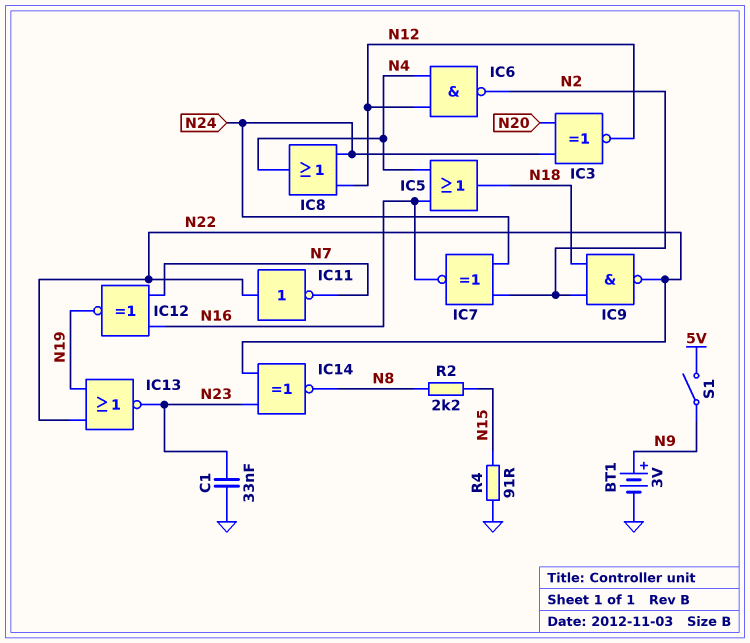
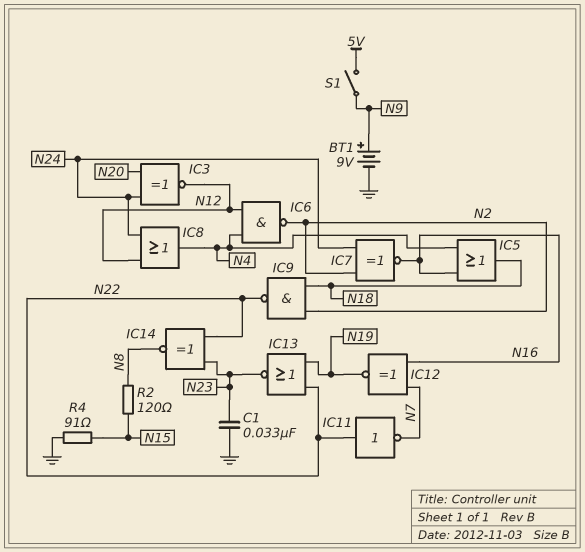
BT1: 3V (plus N9, minus GND) -> 9V (plus N9, minus GND)
R2: 2.2k (N8, N15) -> 120 (N8, N15)

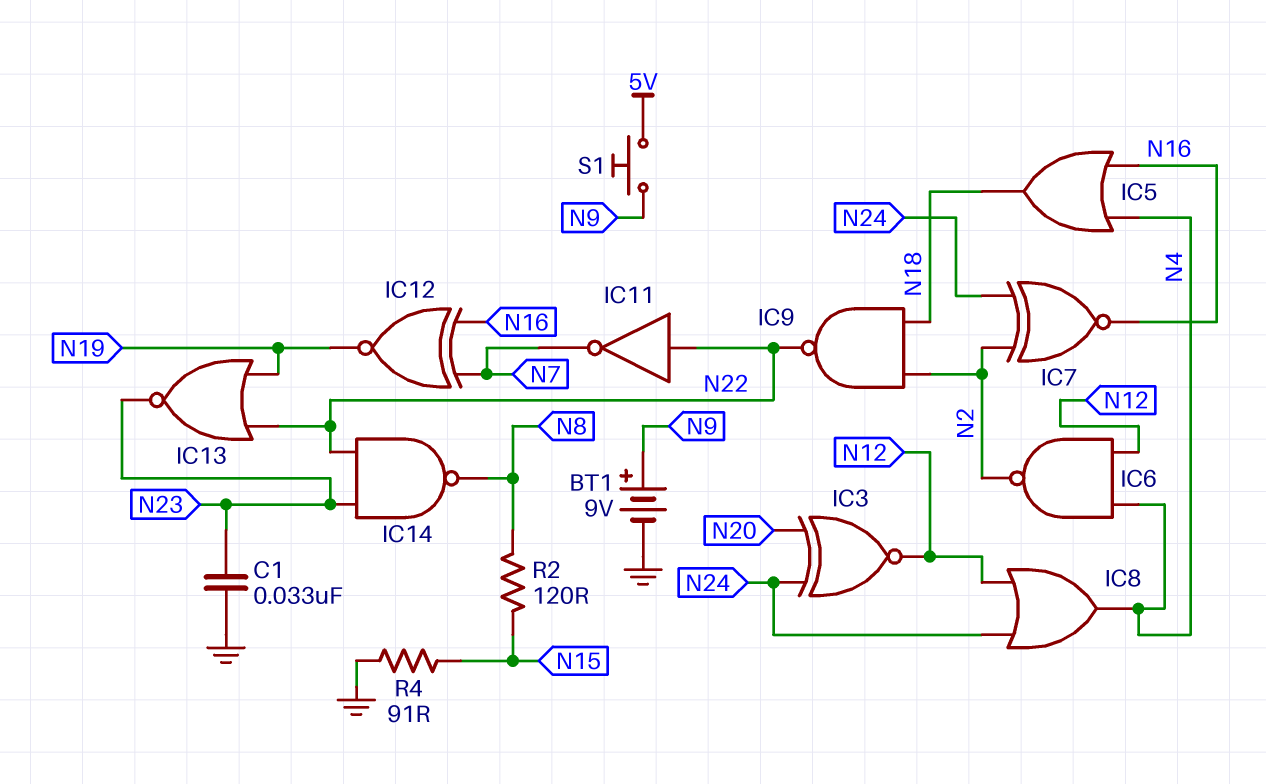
IC14: XNOR (in N22, in N23, out N8) -> NAND (in N22, in N23, out N8)
S1: switch (5V, N9) -> button (5V, N9)

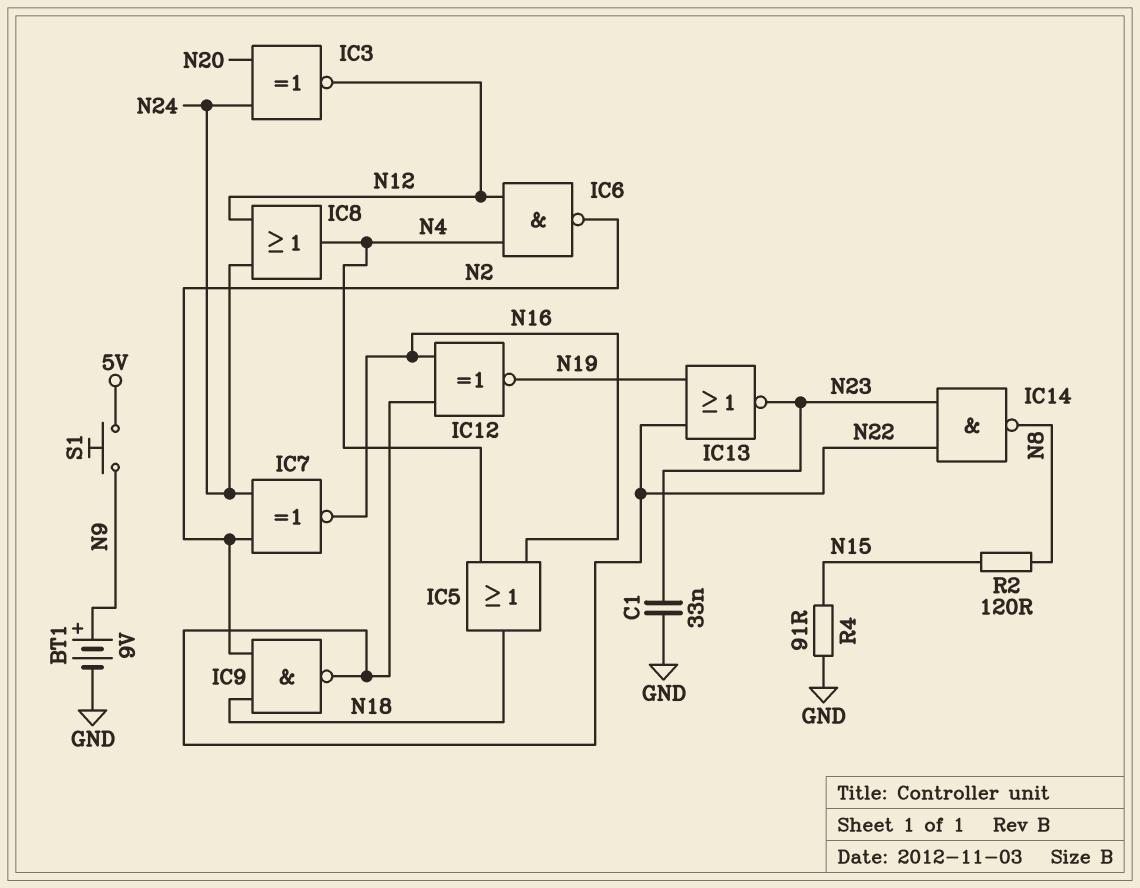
IC11: NOT (in N22, out N7) -> none
IC12: XNOR (in N7, in N16, out N19) -> XNOR (in N16, in N22, out N19)

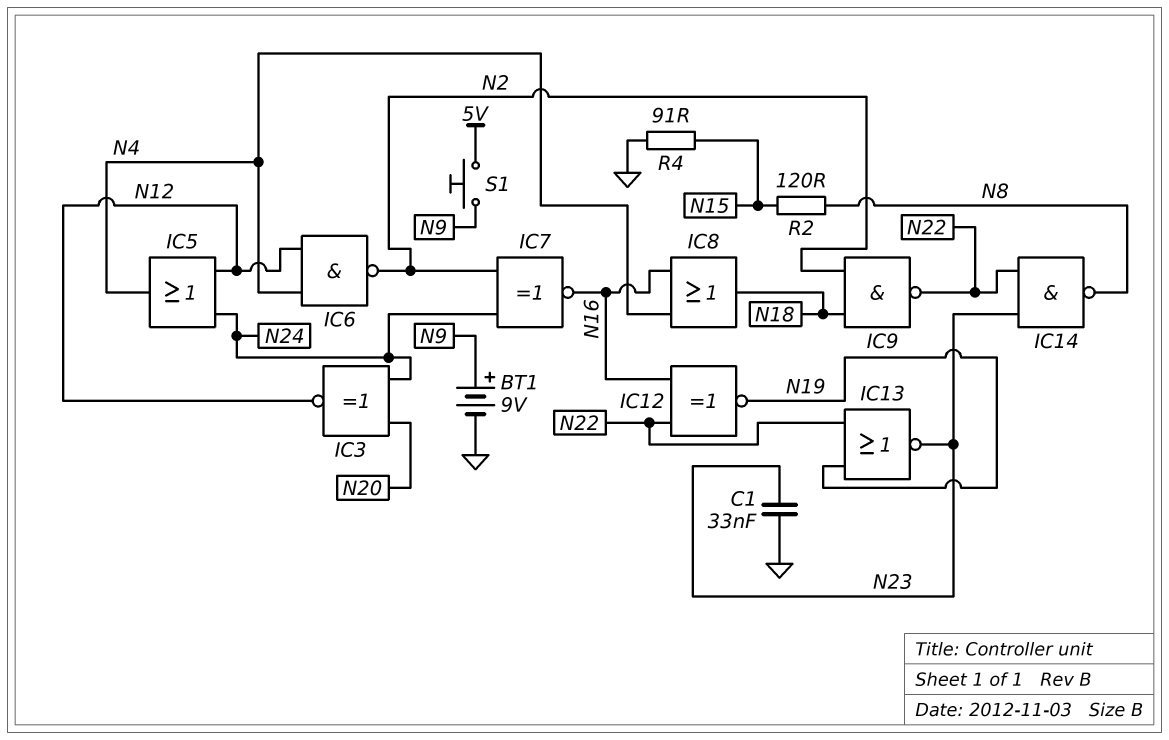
IC5: OR (in N4, in N16, out N18) -> OR (in N12, in N24, out N4)
IC8: OR (in N12, in N24, out N4) -> OR (in N4, in N16, out N18)

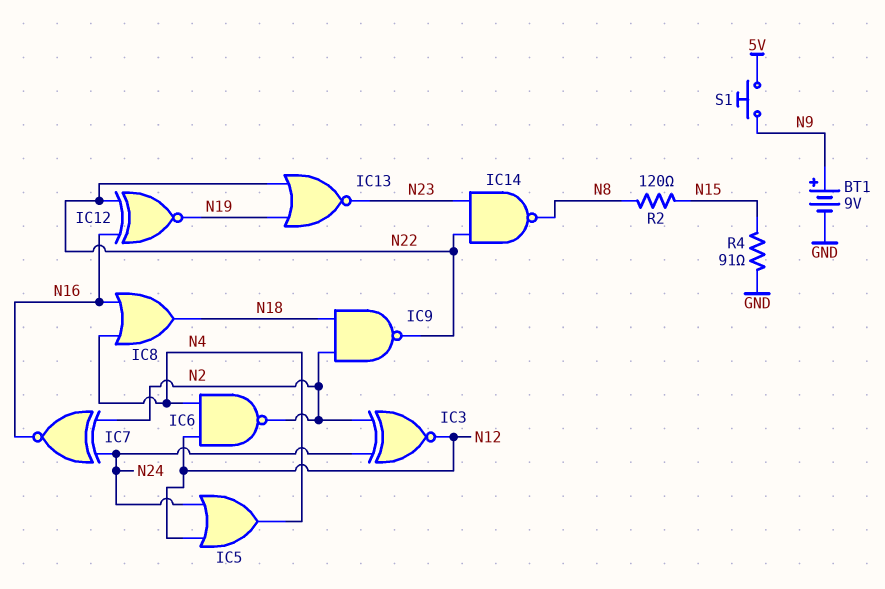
C1: 33nF (GND, N23) -> none
IC3: XNOR (in N20, in N24, out N12) -> XNOR (in N2, in N24, out N12)

